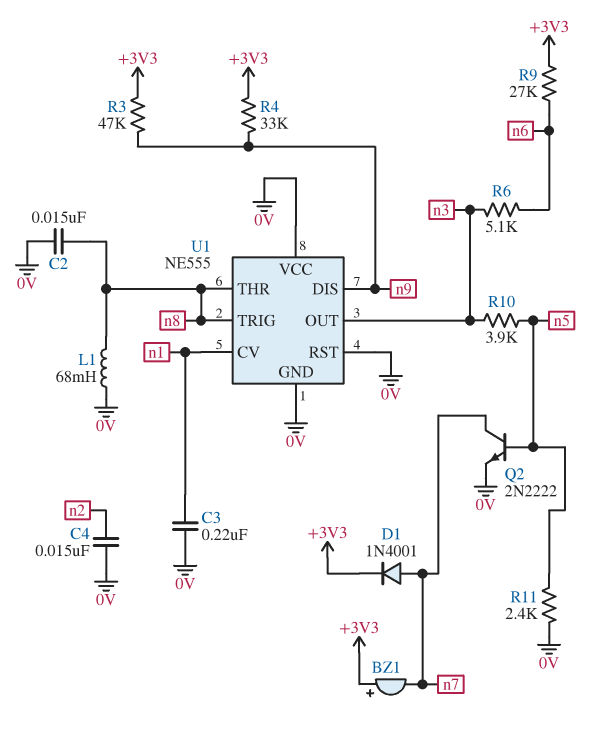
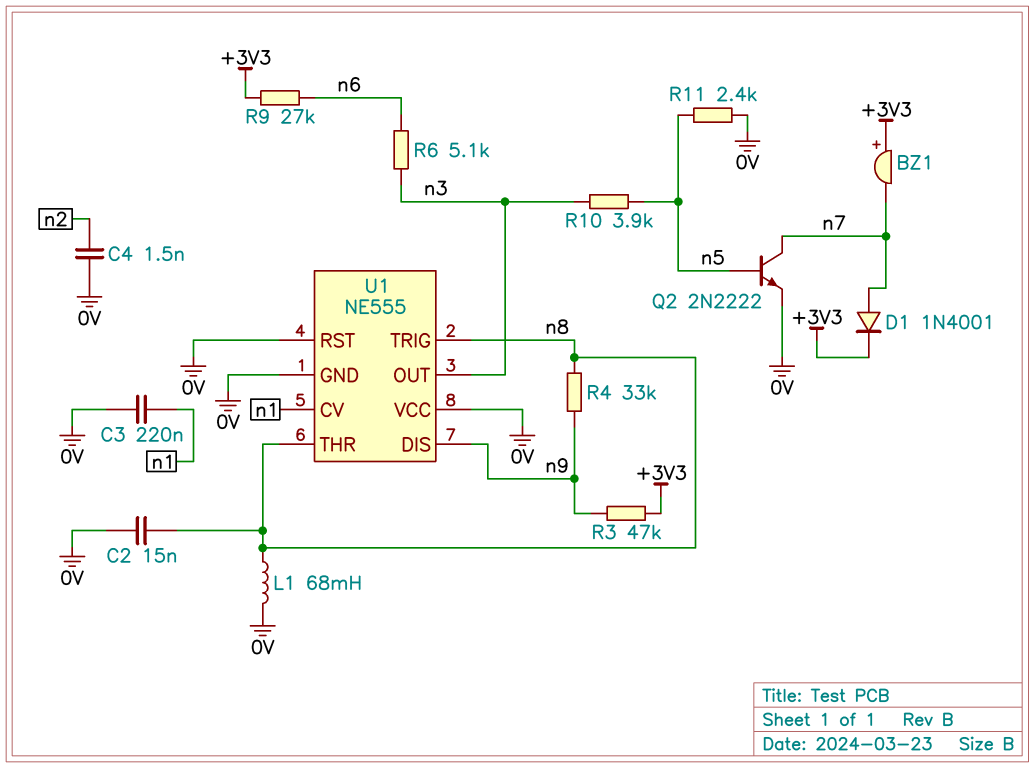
C4: 15nF (0V, n2) -> 1.5nF (0V, n2)
R4: 33k (+3V3, n9) -> 33k (n8, n9)

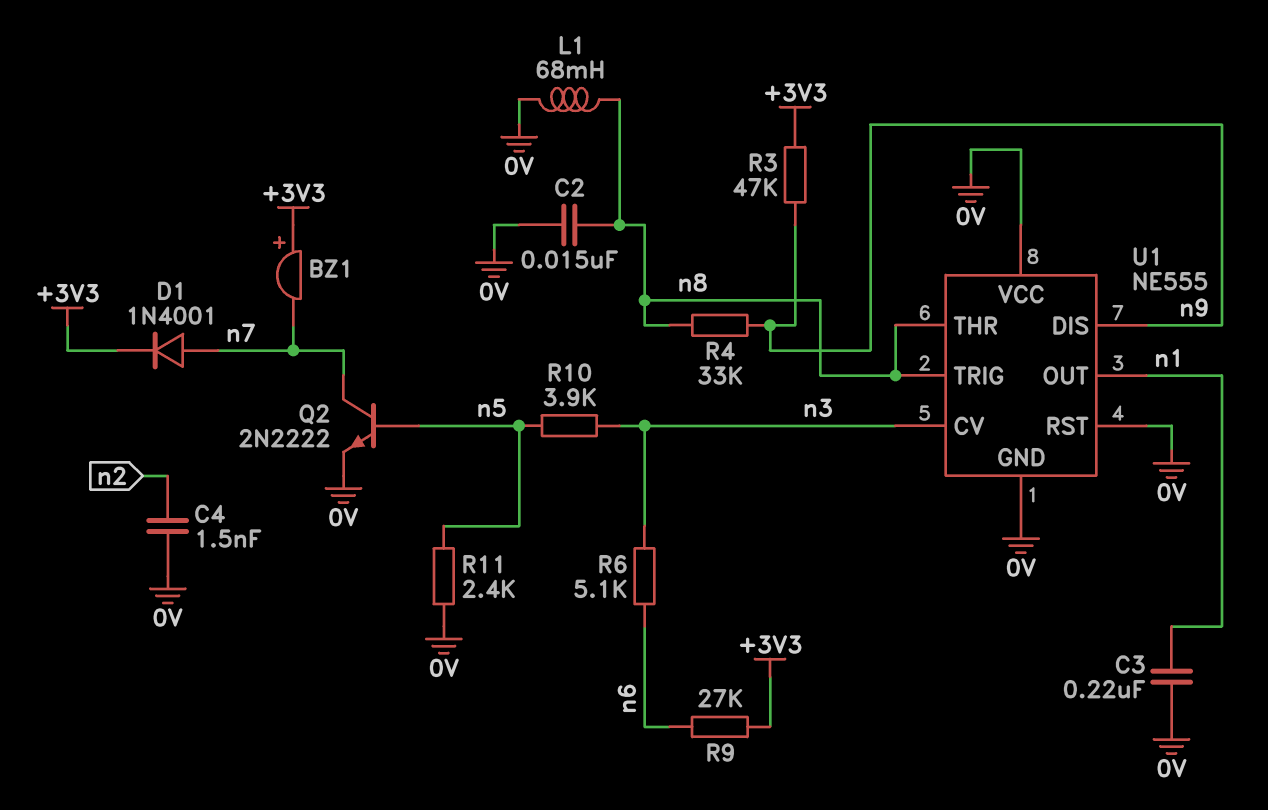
U1 pin CV: n1 -> n3
U1 pin OUT: n3 -> n1

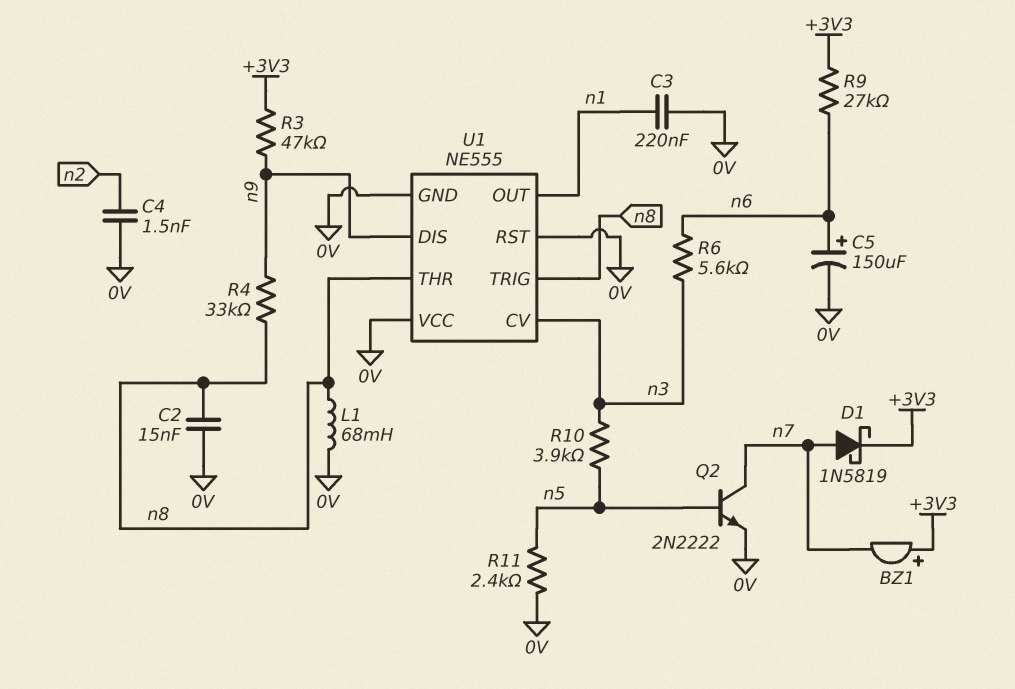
C5: none -> 150uF (plus n6, minus 0V)
D1: diode 1N4001 (A n7, K +3V3) -> schottky 1N5819 (A n7, K +3V3)
R6: 5.1k (n3, n6) -> 5.6k (n3, n6)

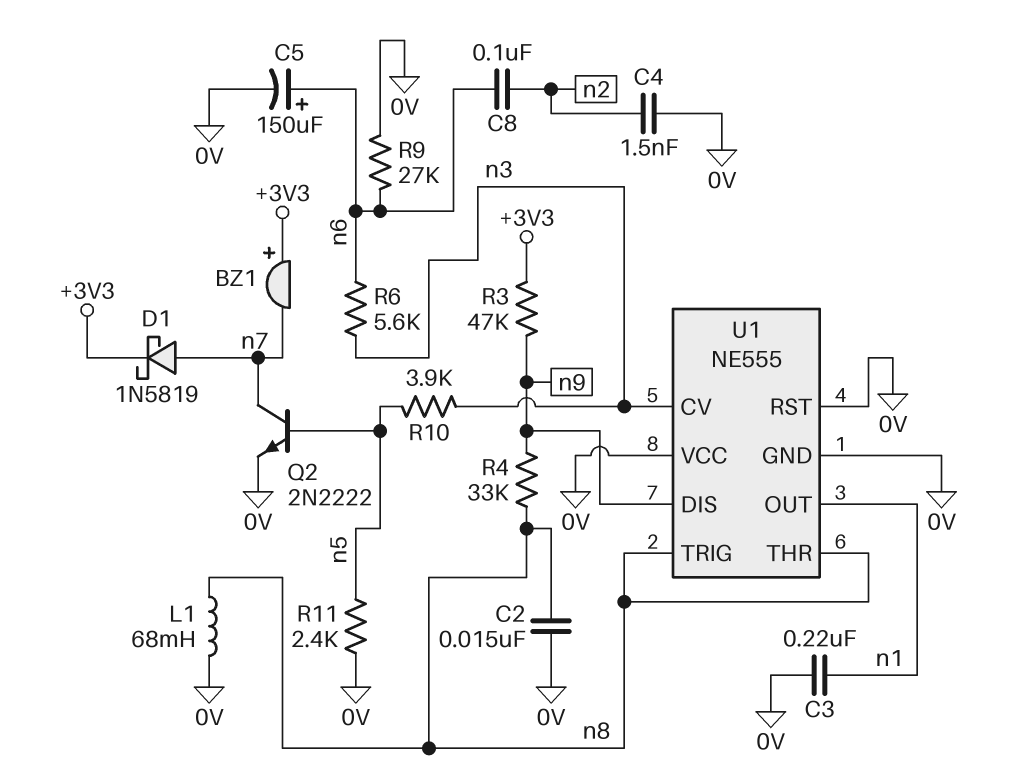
C8: none -> 100nF (n2, n6)
R9: 27k (+3V3, n6) -> 27k (0V, n6)

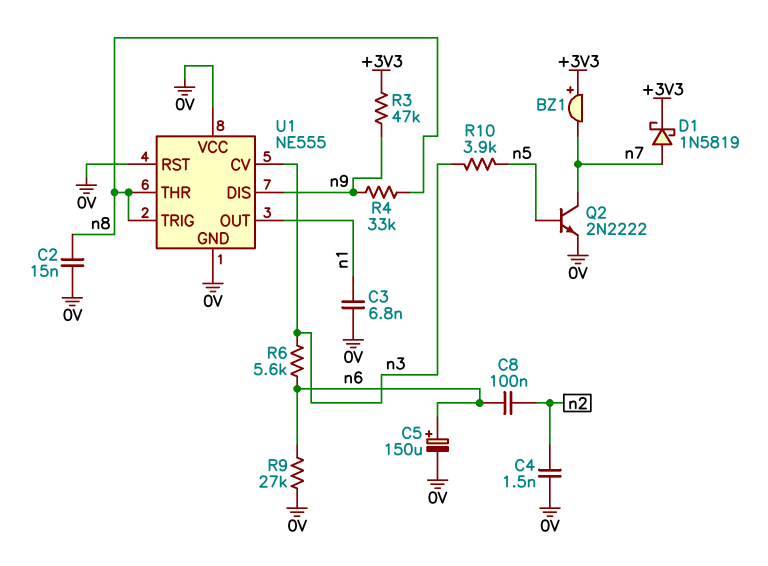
C3: 220nF (0V, n1) -> 6.8nF (0V, n1)
L1: 68mH (0V, n8) -> none
R11: 2.4k (0V, n5) -> none

